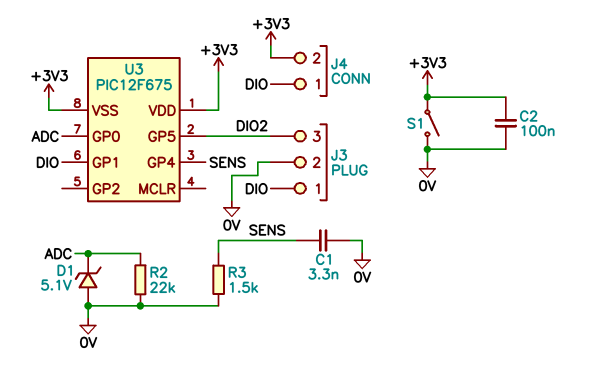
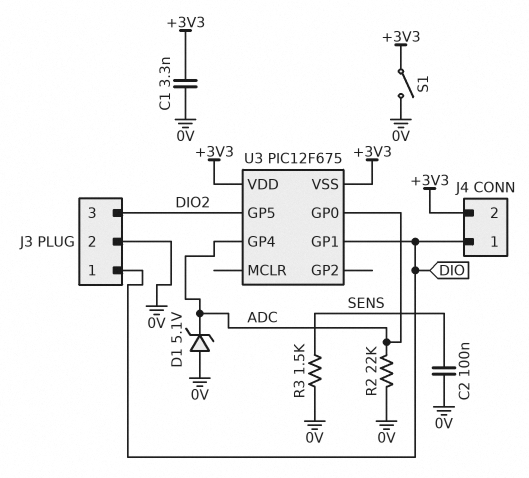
C1: 3.3nF (0V, SENS) -> 3.3nF (+3V3, 0V)
C2: 100nF (+3V3, 0V) -> 100nF (0V, SENS)
U3 pin GP4: SENS -> ADC

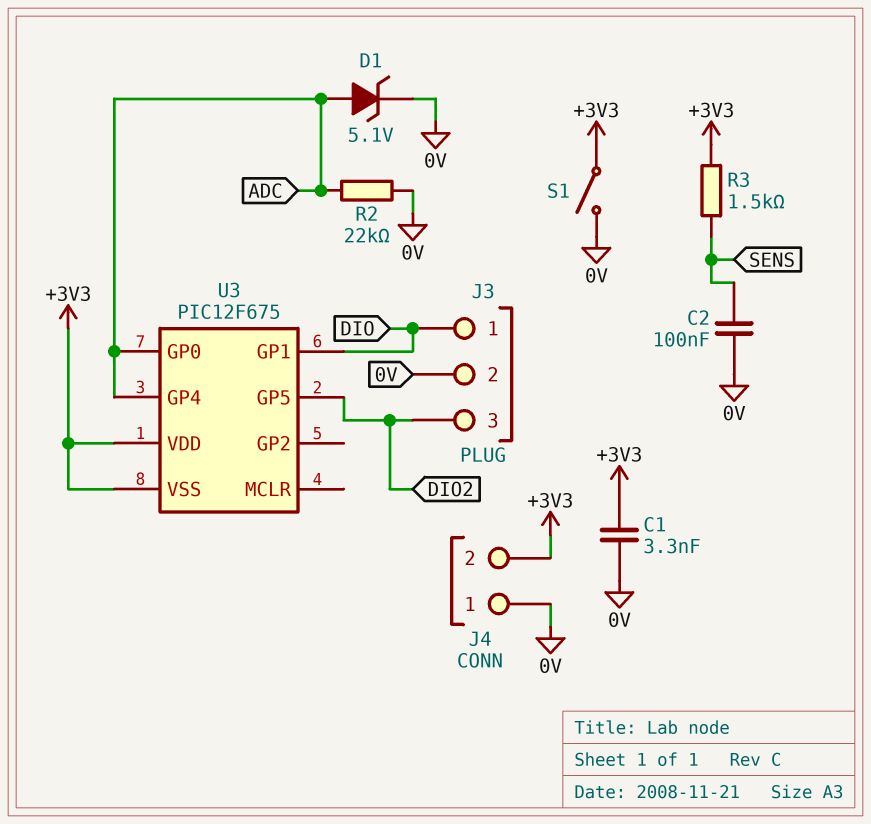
D1: zener 5.1V (A 0V, K ADC) -> zener 5.1V (A ADC, K 0V)
J4 pin 1: DIO -> 0V
R3: 1.5k (0V, SENS) -> 1.5k (+3V3, SENS)

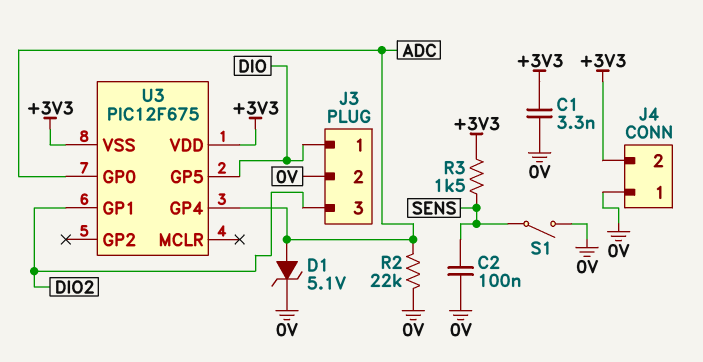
S1: switch (+3V3, 0V) -> switch (0V, SENS)
U3 pin GP1: DIO -> DIO2
U3 pin GP5: DIO2 -> DIO

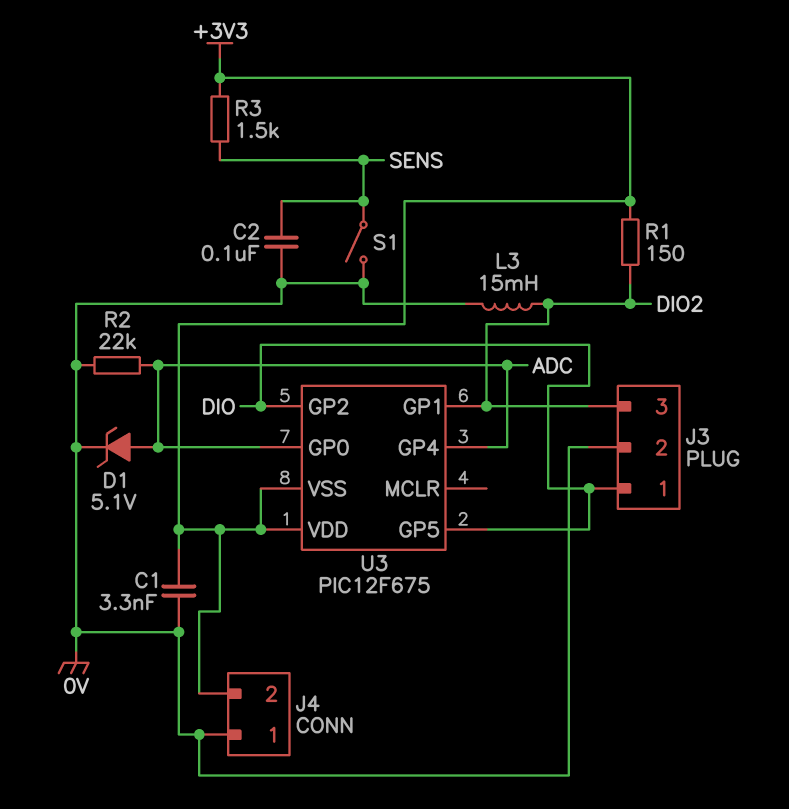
L3: none -> 15mH (0V, DIO2)
R1: none -> 150 (+3V3, DIO2)
U3 pin GP2: none -> DIO

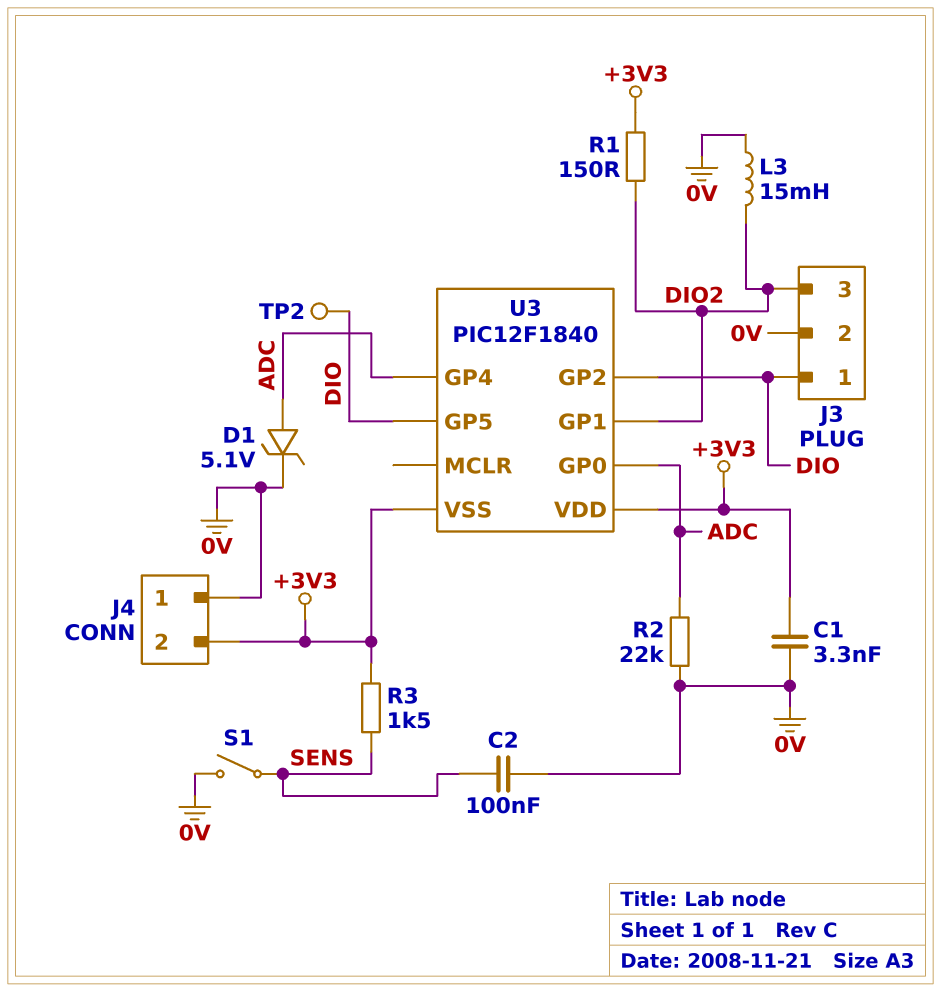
TP2: none -> test point (DIO)
U3: PIC12F675 -> PIC12F1840

